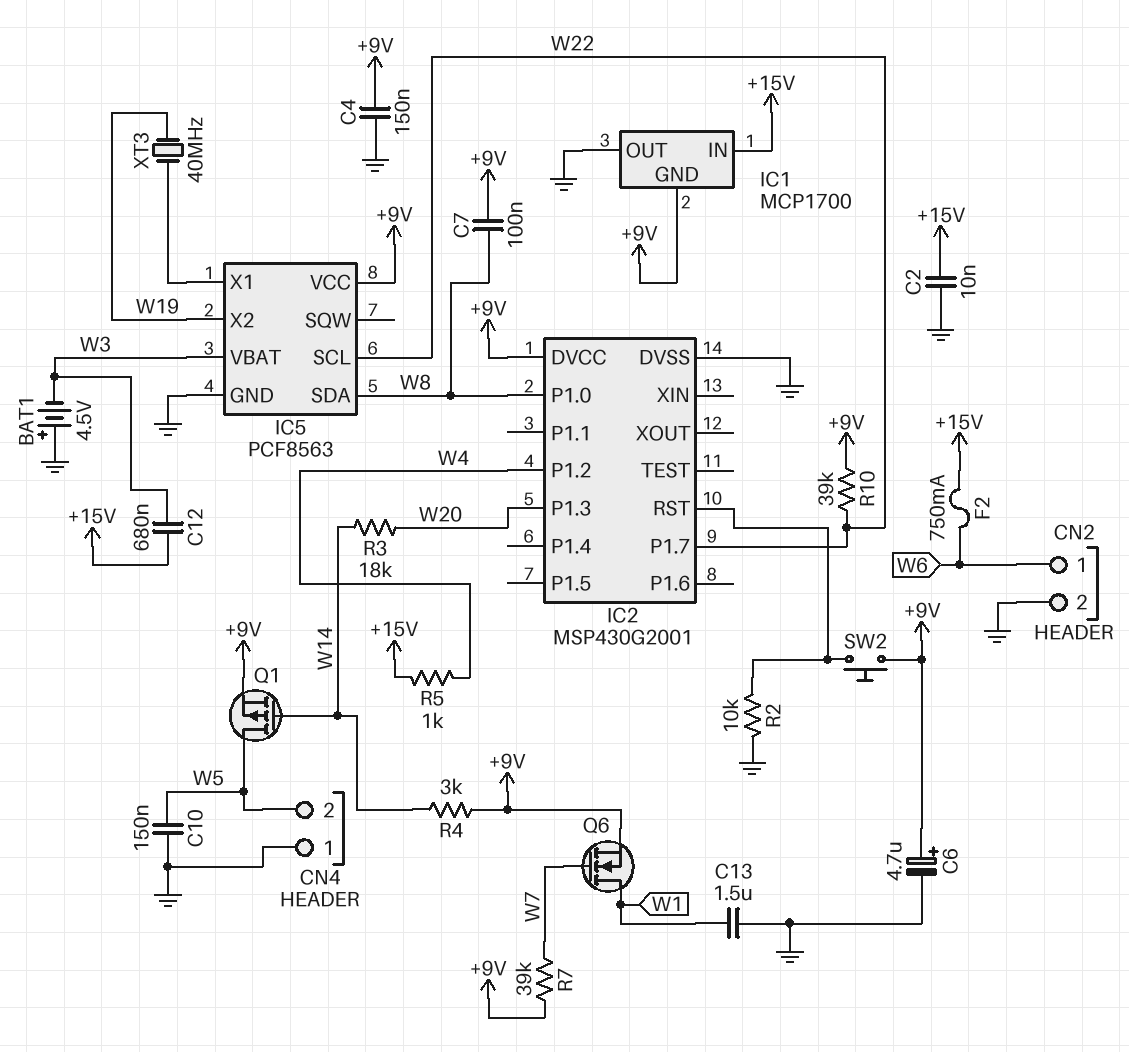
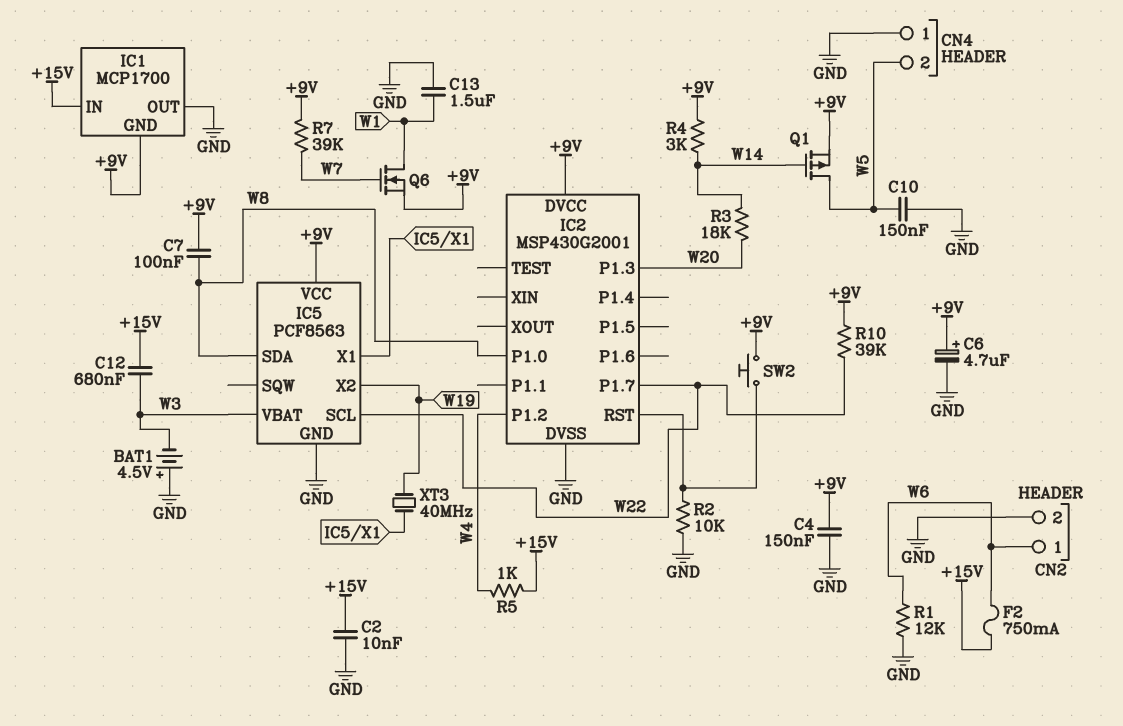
R1: none -> 12k (GND, W6)

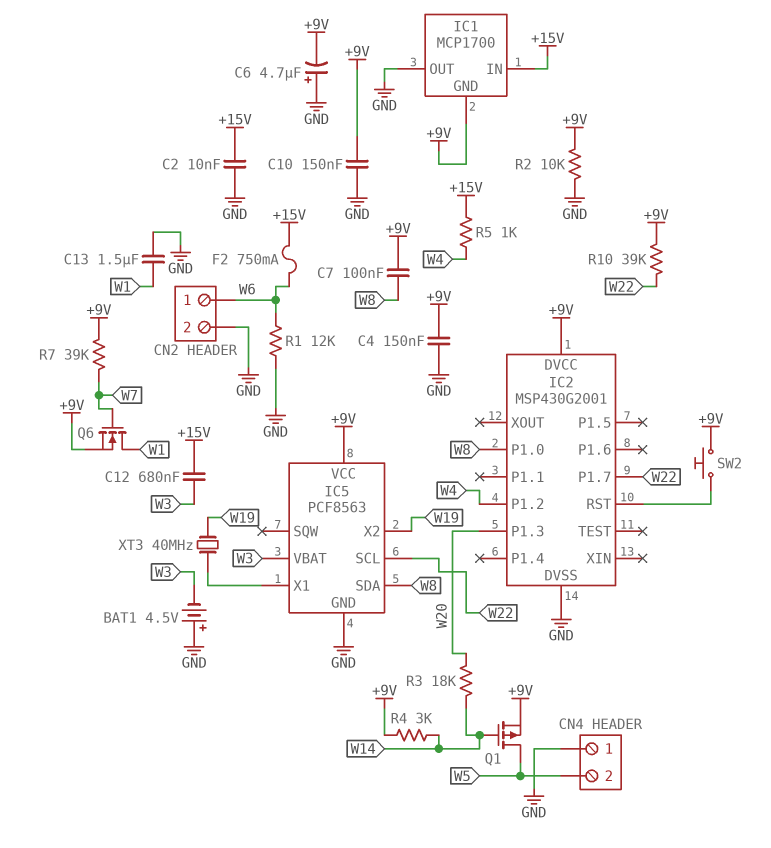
C6: 4.7uF (plus +9V, minus GND) -> 4.7uF (plus GND, minus +9V)
C10: 150nF (GND, W5) -> 150nF (+9V, GND)
R2: 10k (GND, IC2/RST) -> 10k (+9V, GND)

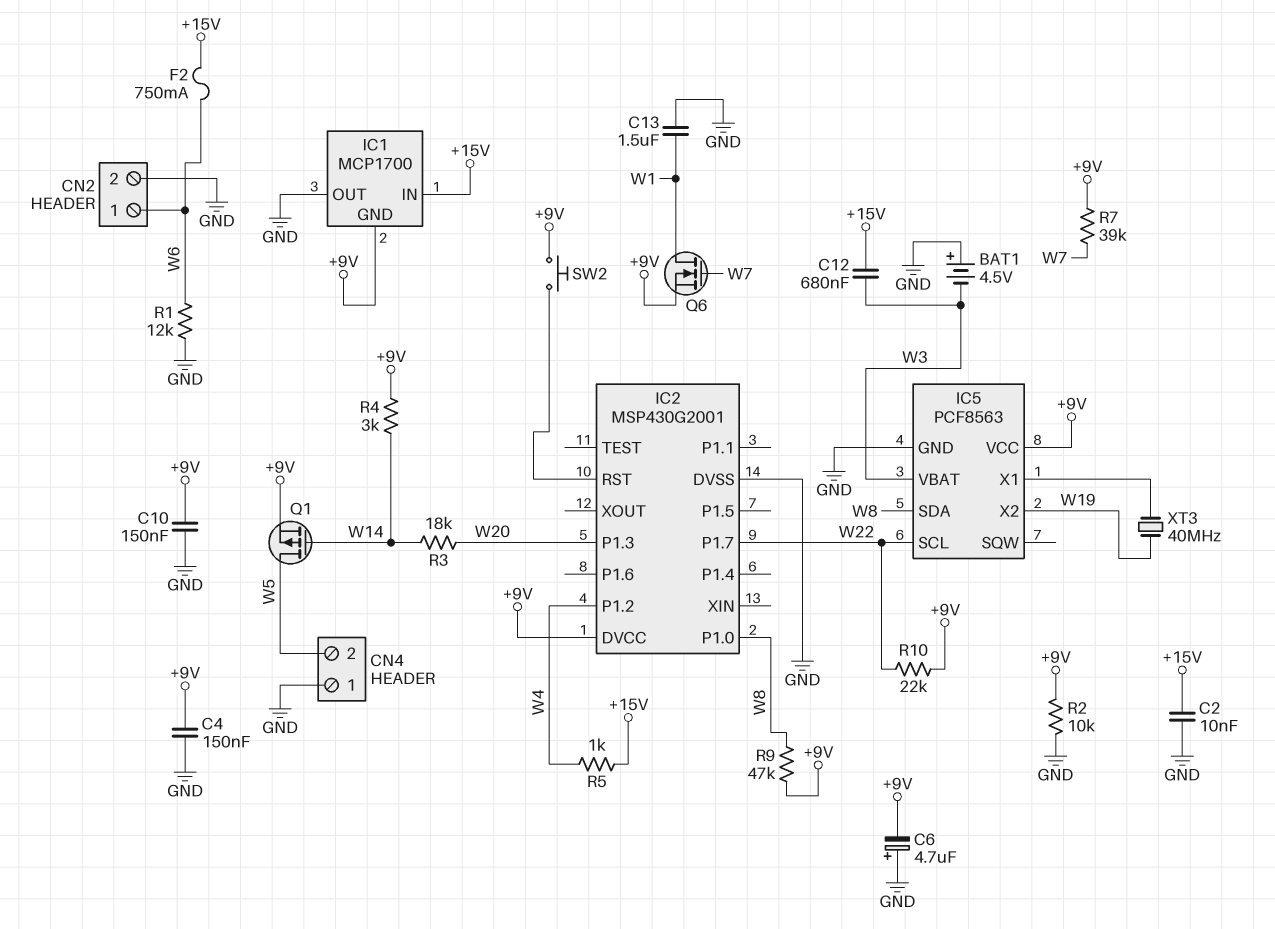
C7: 100nF (+9V, W8) -> none
R9: none -> 47k (+9V, W8)
R10: 39k (+9V, W22) -> 22k (+9V, W22)

